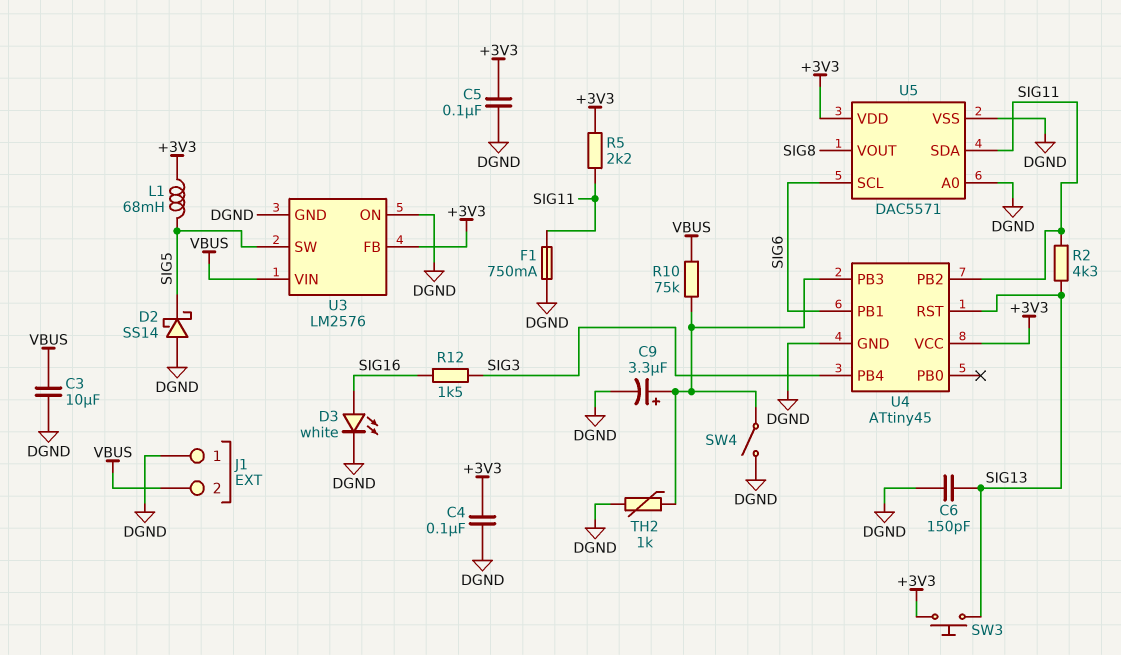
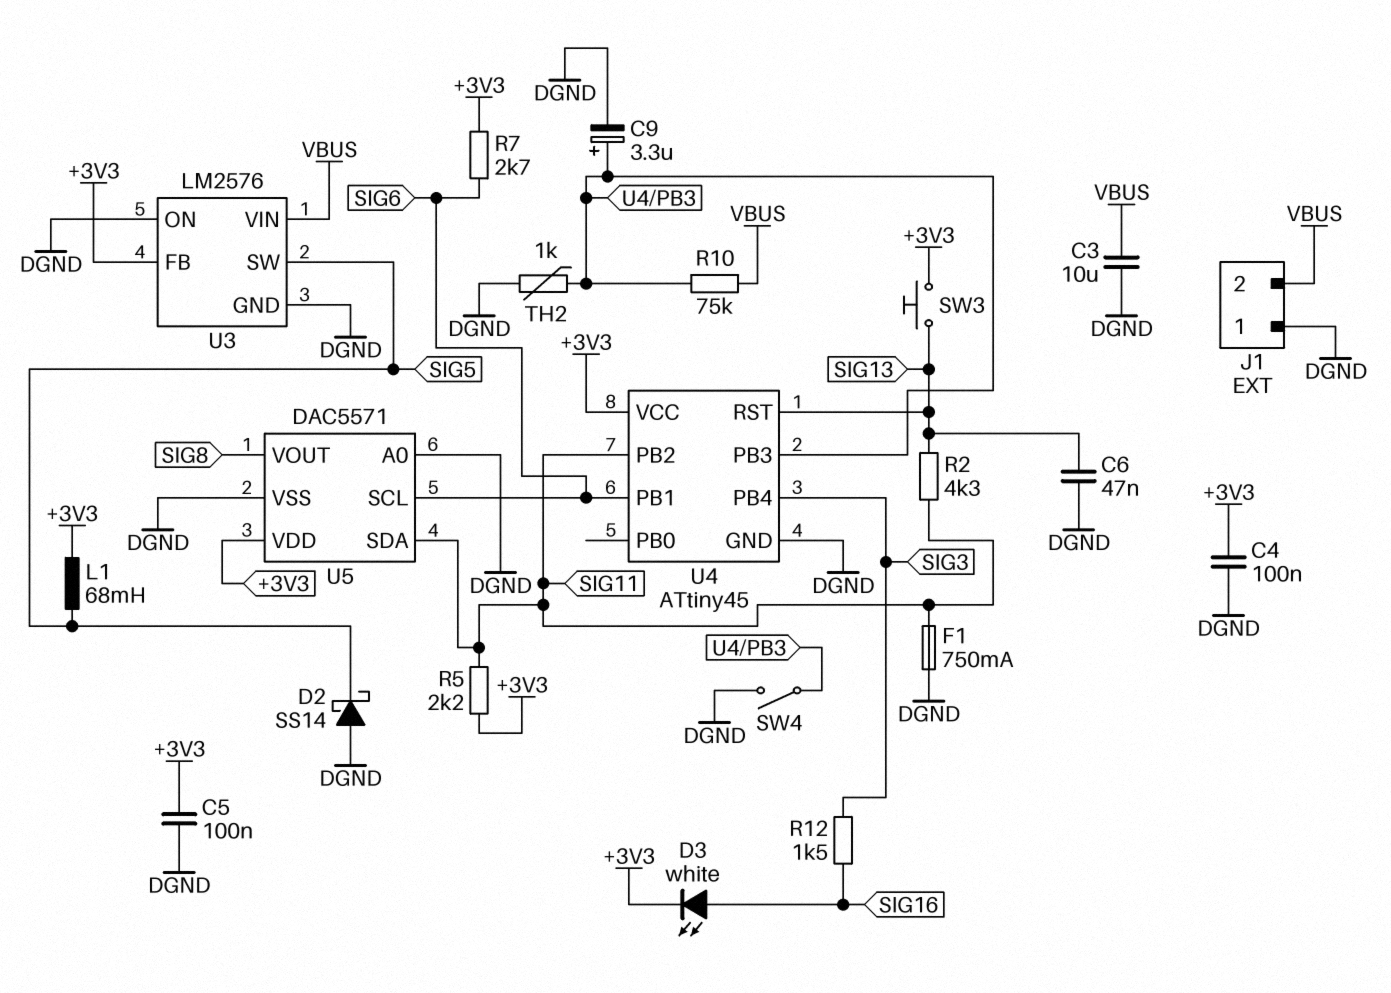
C6: 150pF (DGND, SIG13) -> 47nF (DGND, SIG13)
D3: LED white (A SIG16, K DGND) -> LED white (A SIG16, K +3V3)
R7: none -> 2.7k (+3V3, SIG6)

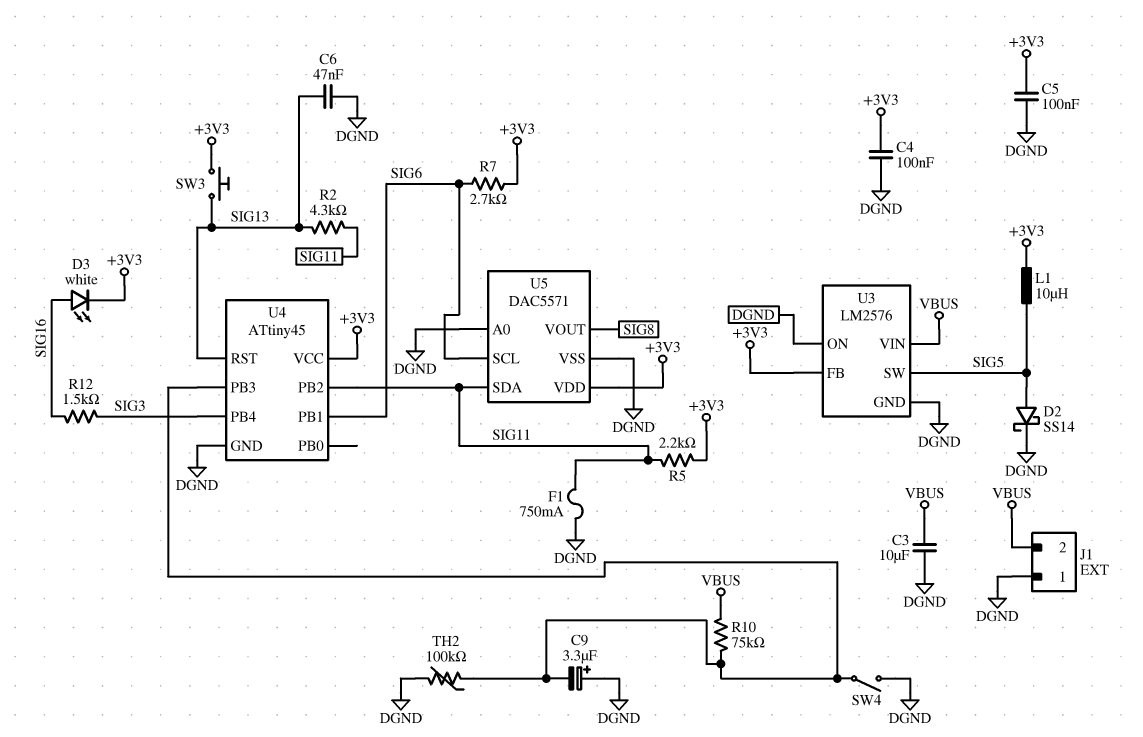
C9: 3.3uF (plus U4/PB3, minus DGND) -> 3.3uF (plus DGND, minus U4/PB3)
D2: schottky SS14 (A DGND, K SIG5) -> schottky SS14 (A SIG5, K DGND)
L1: 68mH (+3V3, SIG5) -> 10uH (+3V3, SIG5)
TH2: 1k (DGND, U4/PB3) -> 100k (DGND, U4/PB3)

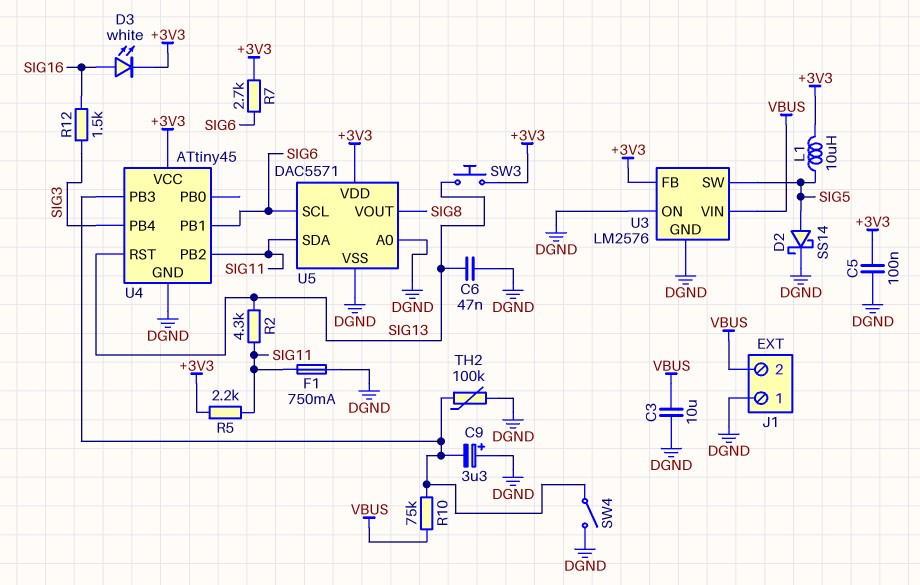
C4: 100nF (+3V3, DGND) -> none

